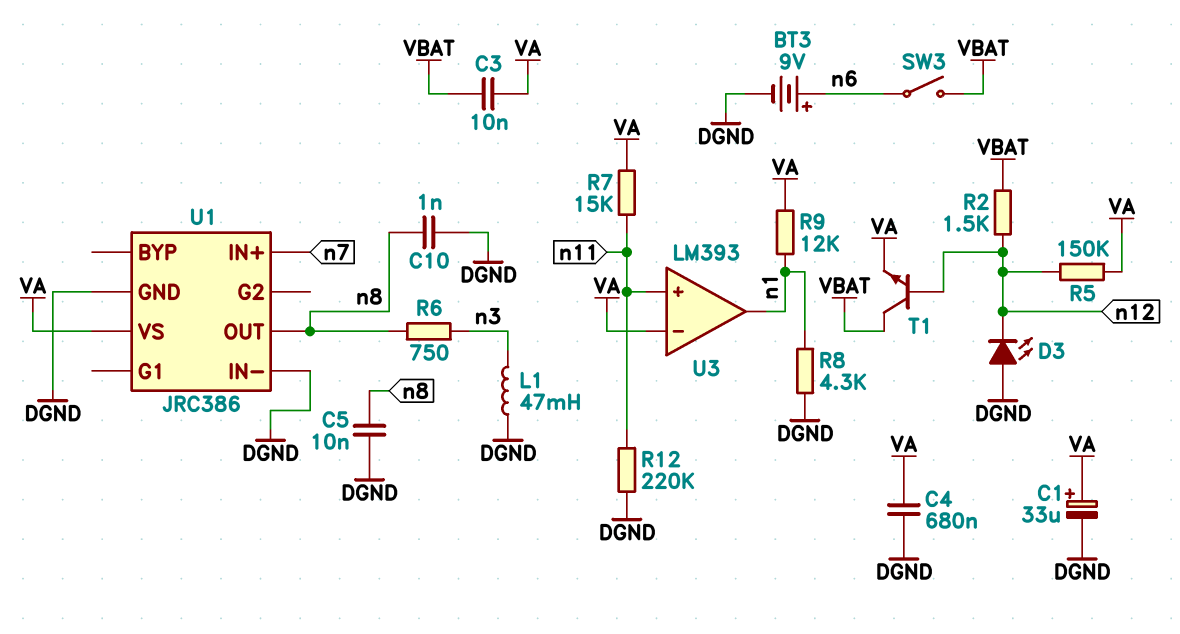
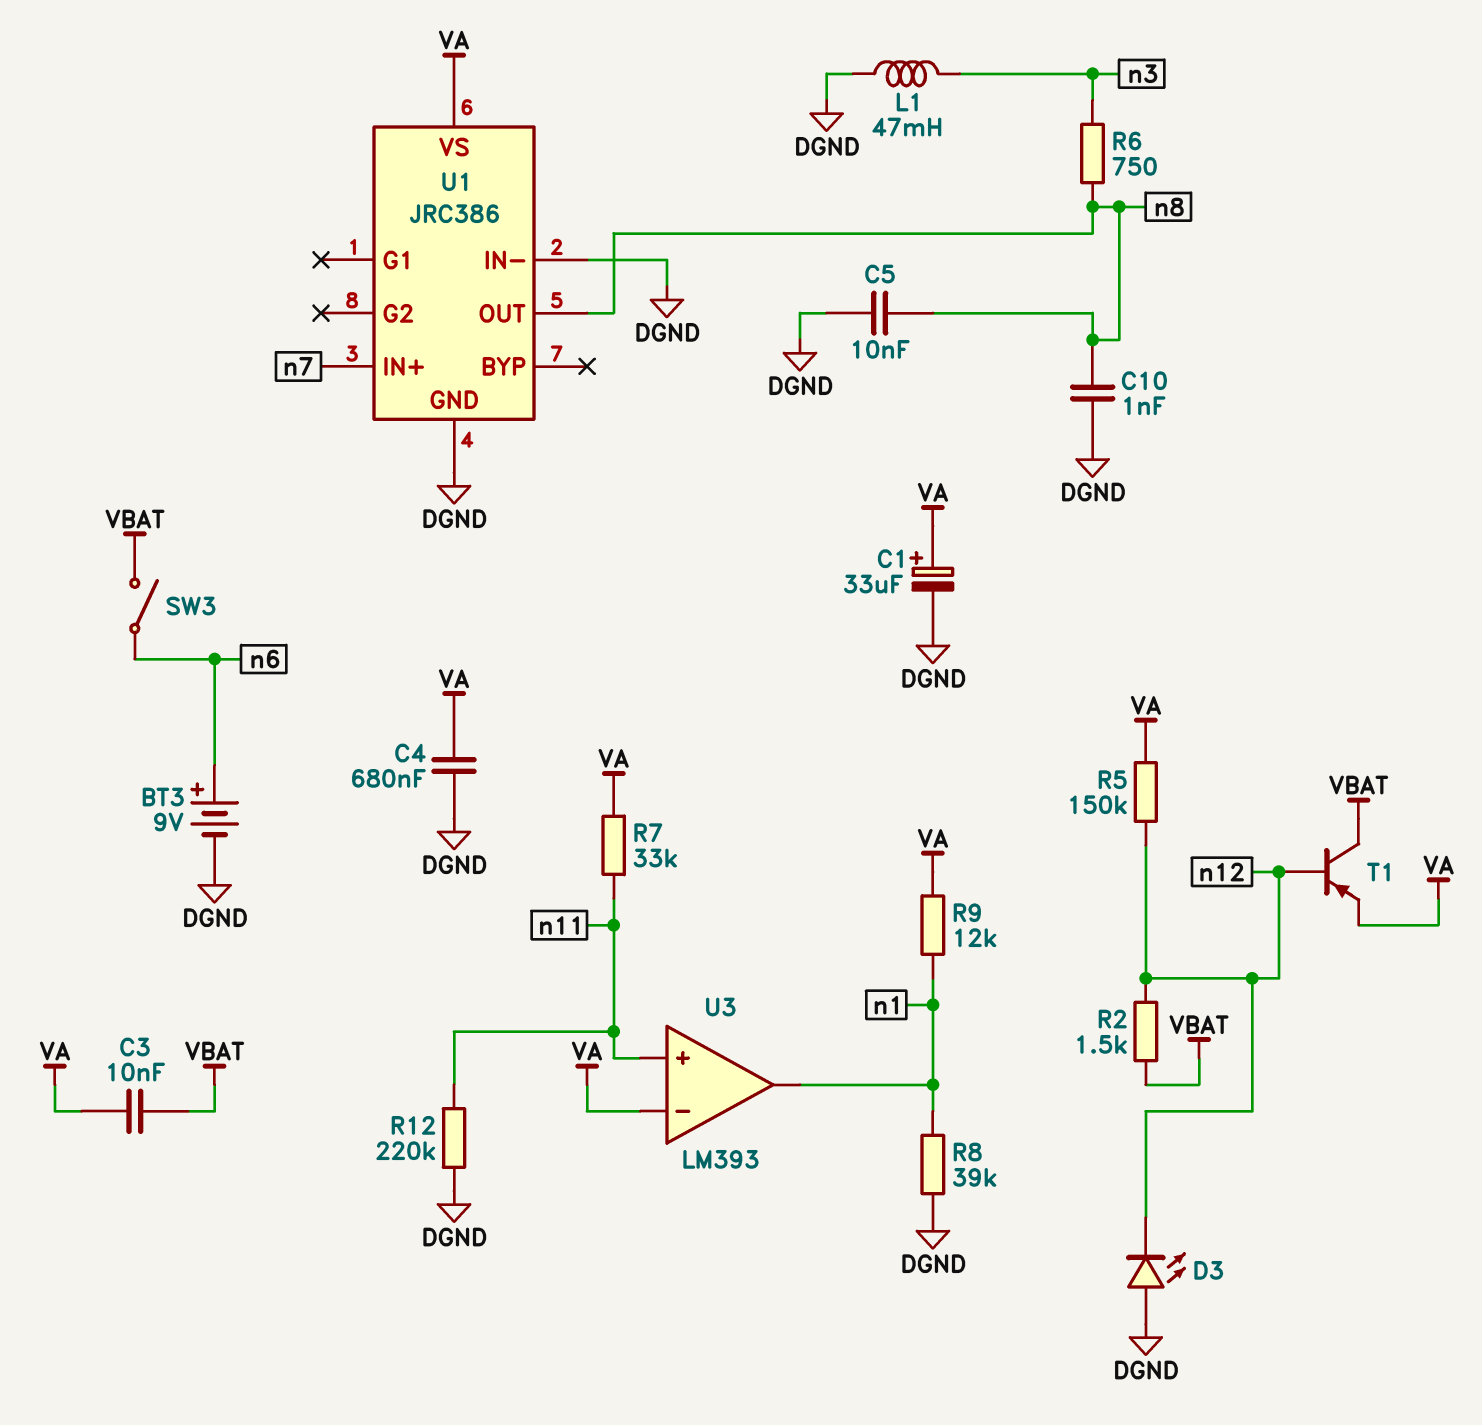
R7: 15k (VA, n11) -> 33k (VA, n11)
R8: 4.3k (DGND, n1) -> 39k (DGND, n1)
T1: NPN (B n12, C VBAT, E VA) -> PNP (B n12, C VBAT, E VA)

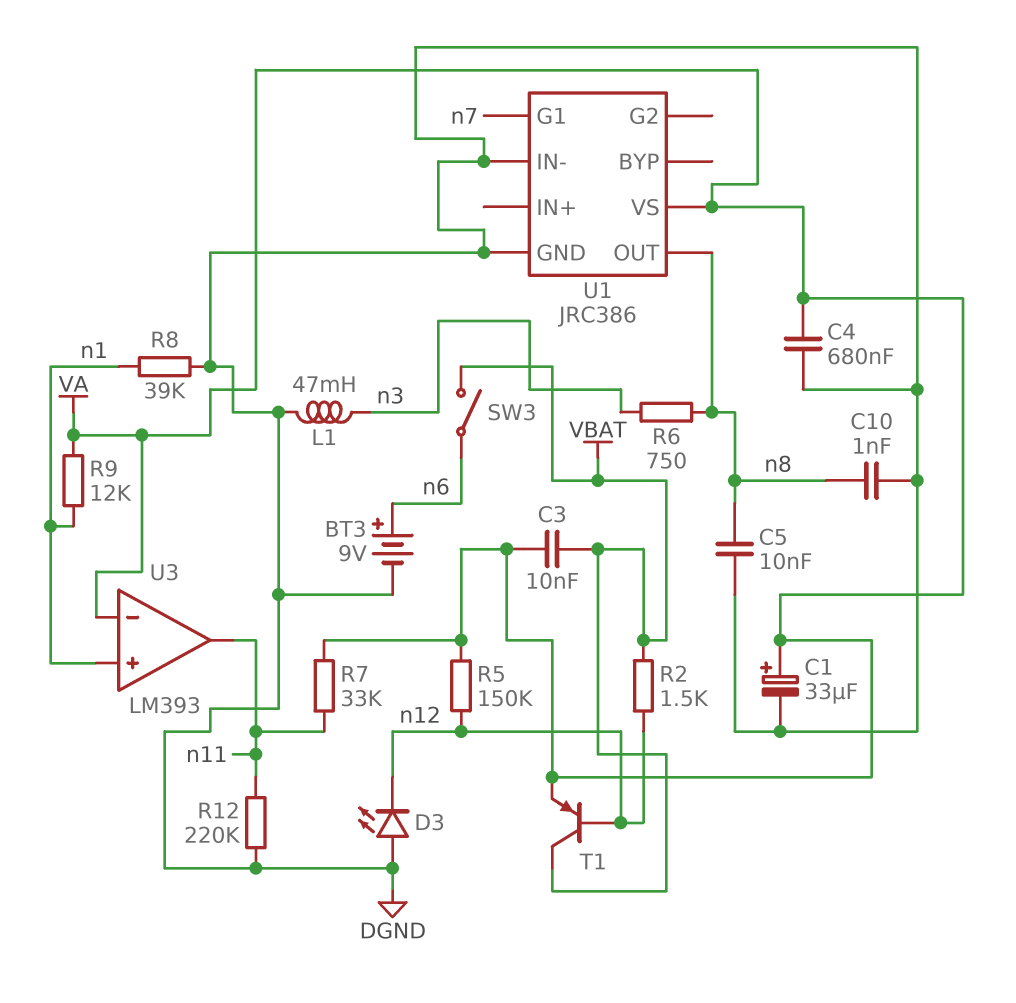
U1 pin G1: none -> n7
U1 pin IN+: n7 -> none
U3 pin in+: n11 -> n1
U3 pin out: n1 -> n11

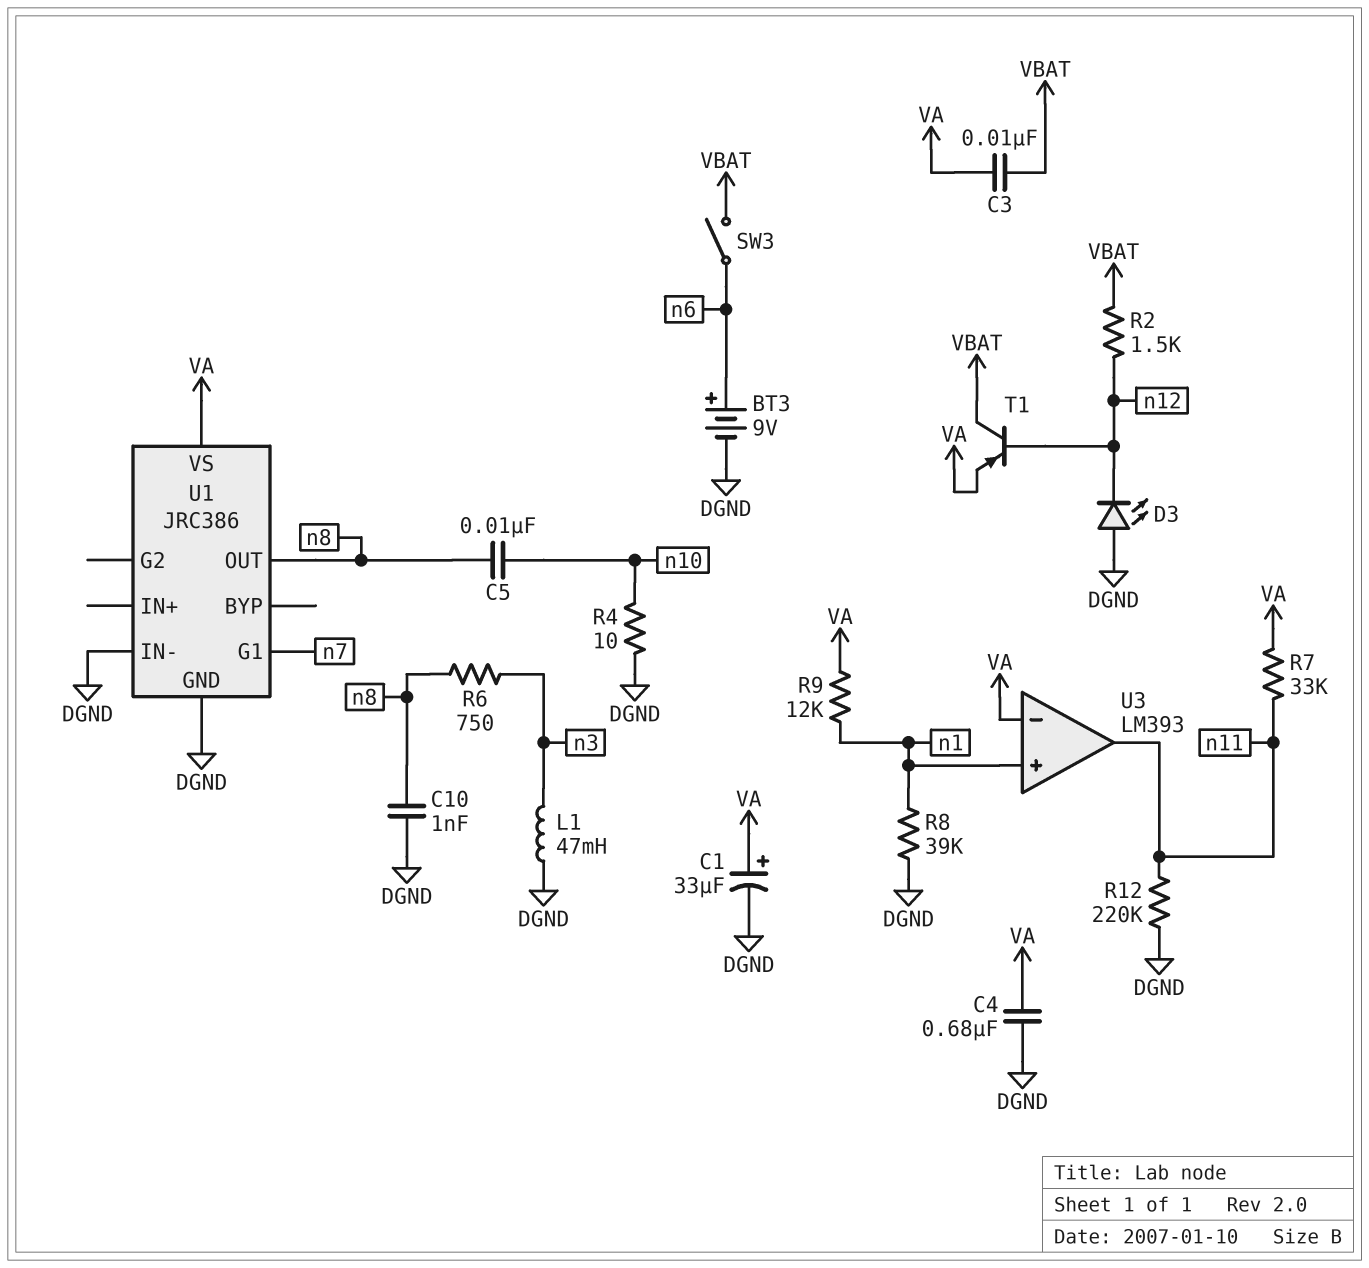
C5: 10nF (DGND, n8) -> 10nF (n8, n10)
R4: none -> 10 (DGND, n10)
R5: 150k (VA, n12) -> none

